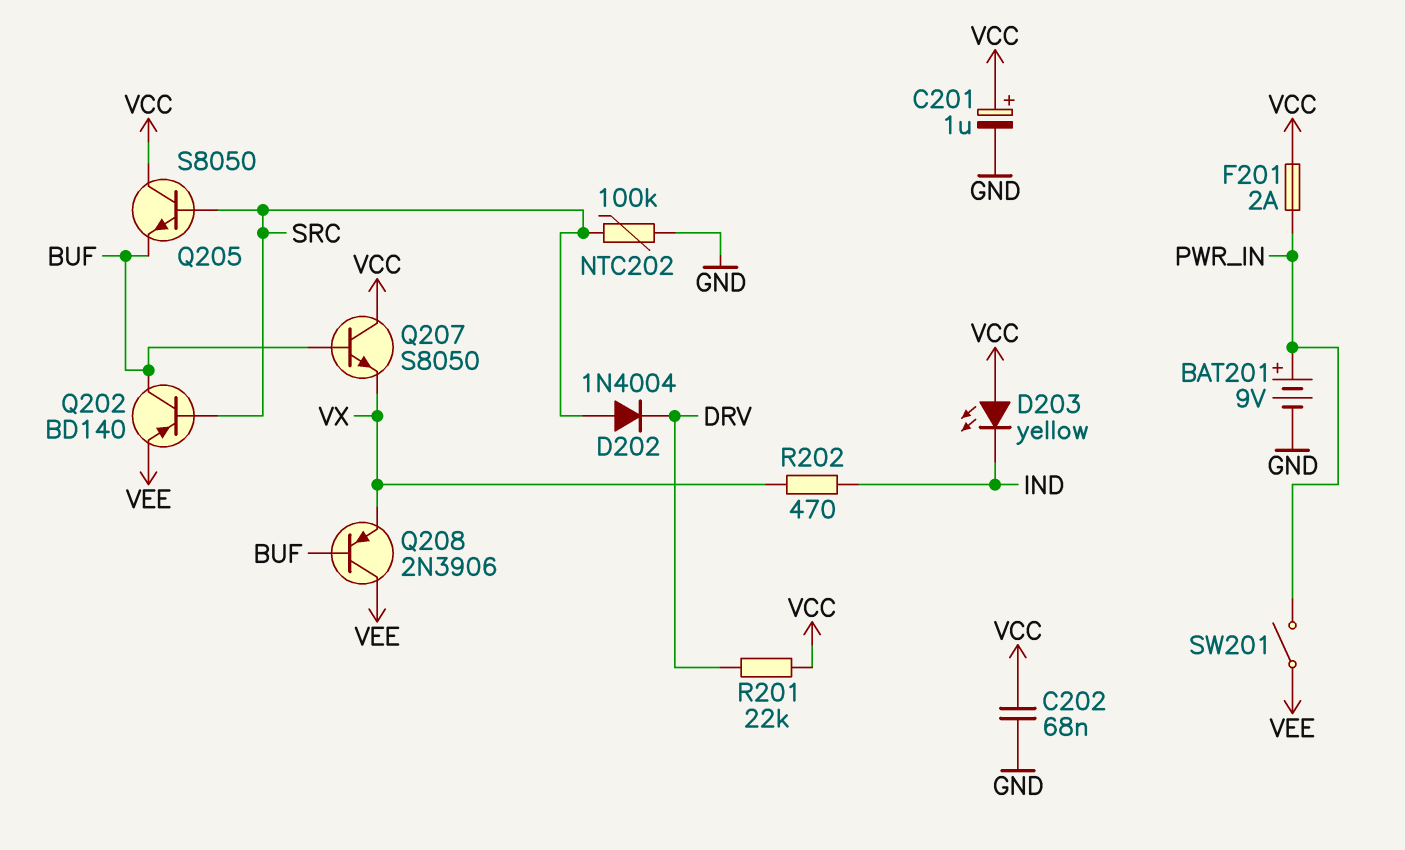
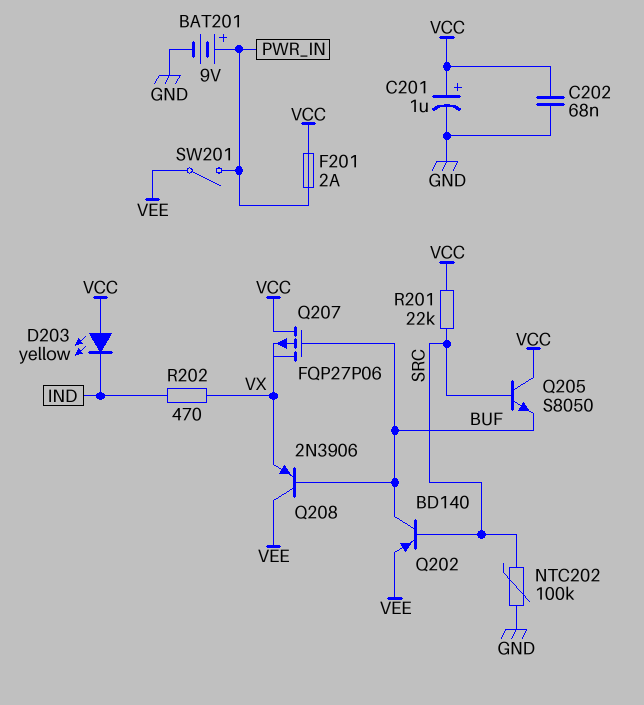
D202: diode 1N4004 (A SRC, K DRV) -> none
Q207: NPN S8050 (B BUF, C VCC, E VX) -> PMOS FQP27P06 (G BUF, D VCC, S VX)
R201: 22k (DRV, VCC) -> 22k (SRC, VCC)

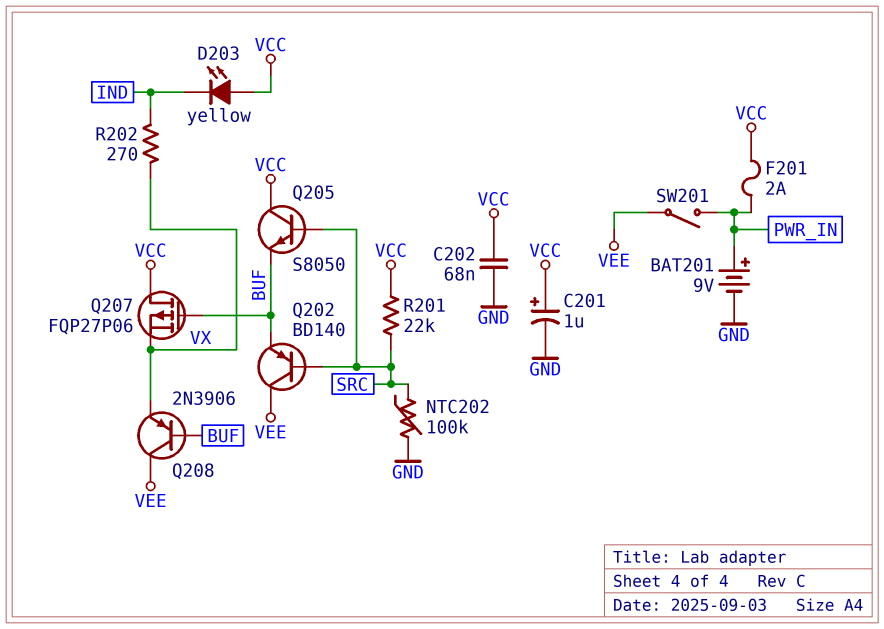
Q202: PNP BD140 (B SRC, C BUF, E VEE) -> PNP BD140 (B SRC, C VEE, E BUF)
R202: 470 (IND, VX) -> 270 (IND, VX)

